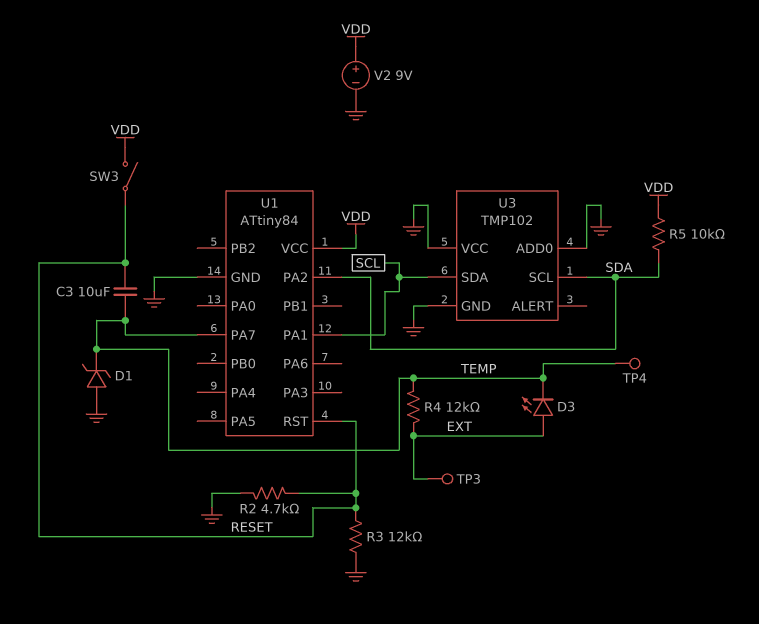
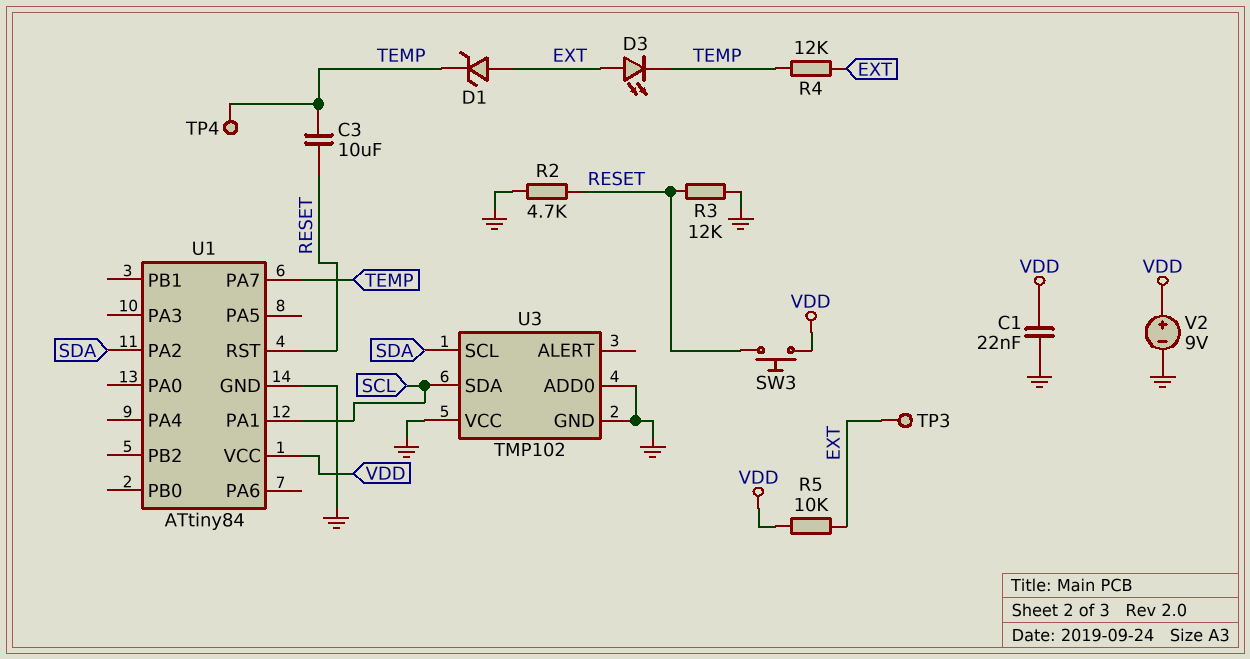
C1: none -> 22nF (GND, VDD)
D1: zener (A GND, K TEMP) -> zener (A EXT, K TEMP)
R5: 10k (SDA, VDD) -> 10k (EXT, VDD)
SW3: switch (RESET, VDD) -> button (RESET, VDD)

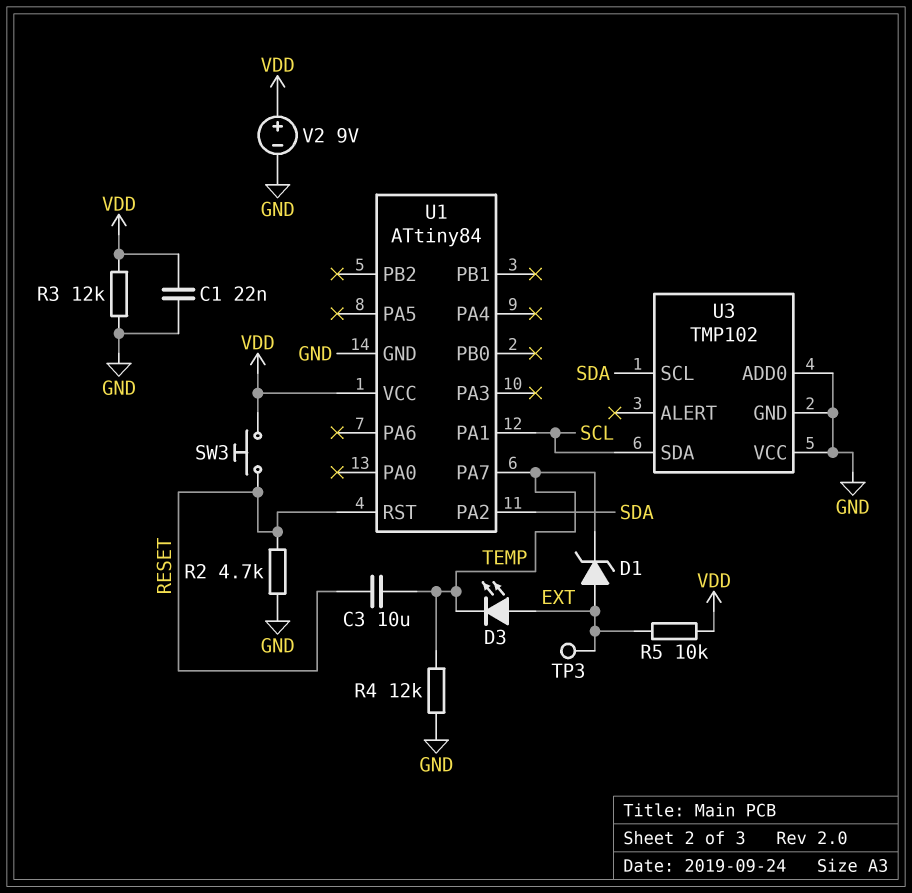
R3: 12k (GND, RESET) -> 12k (GND, VDD)
R4: 12k (EXT, TEMP) -> 12k (GND, TEMP)
TP4: test point (TEMP) -> none

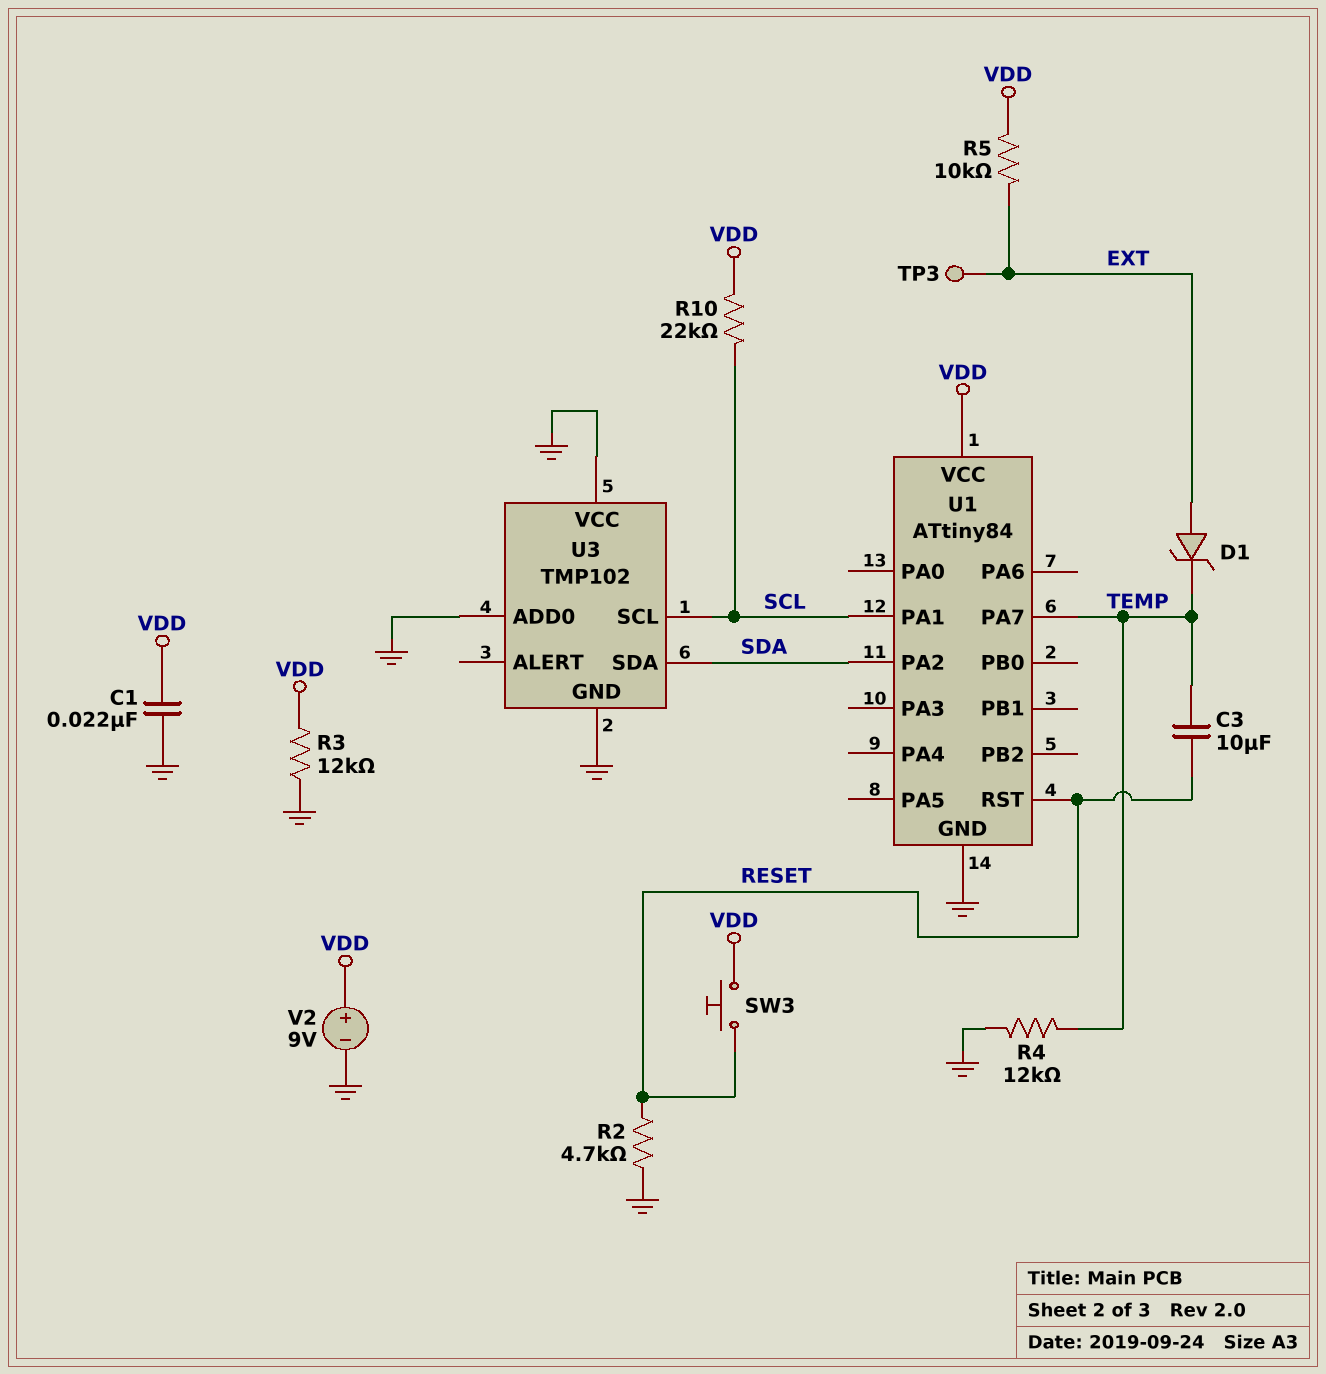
D3: LED (A EXT, K TEMP) -> none
R10: none -> 22k (SCL, VDD)
U3 pin SCL: SDA -> SCL
U3 pin SDA: SCL -> SDA

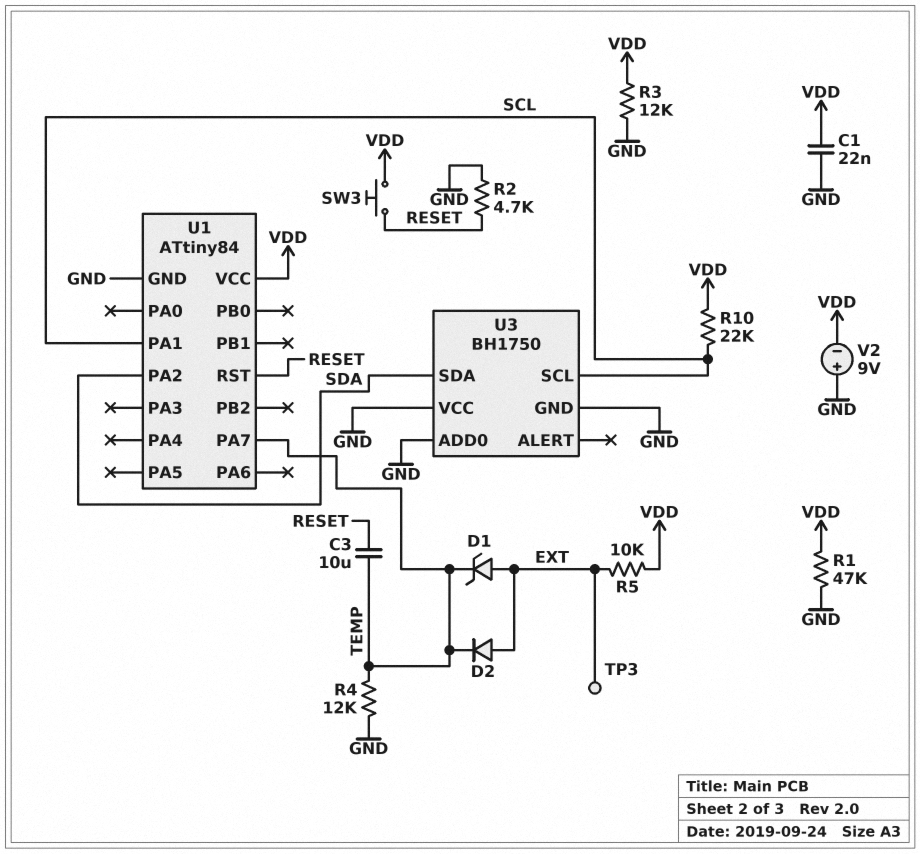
D2: none -> diode (A EXT, K TEMP)
R1: none -> 47k (GND, VDD)
U3: TMP102 -> BH1750
V2: 9V (plus VDD, minus GND) -> 9V (plus GND, minus VDD)

